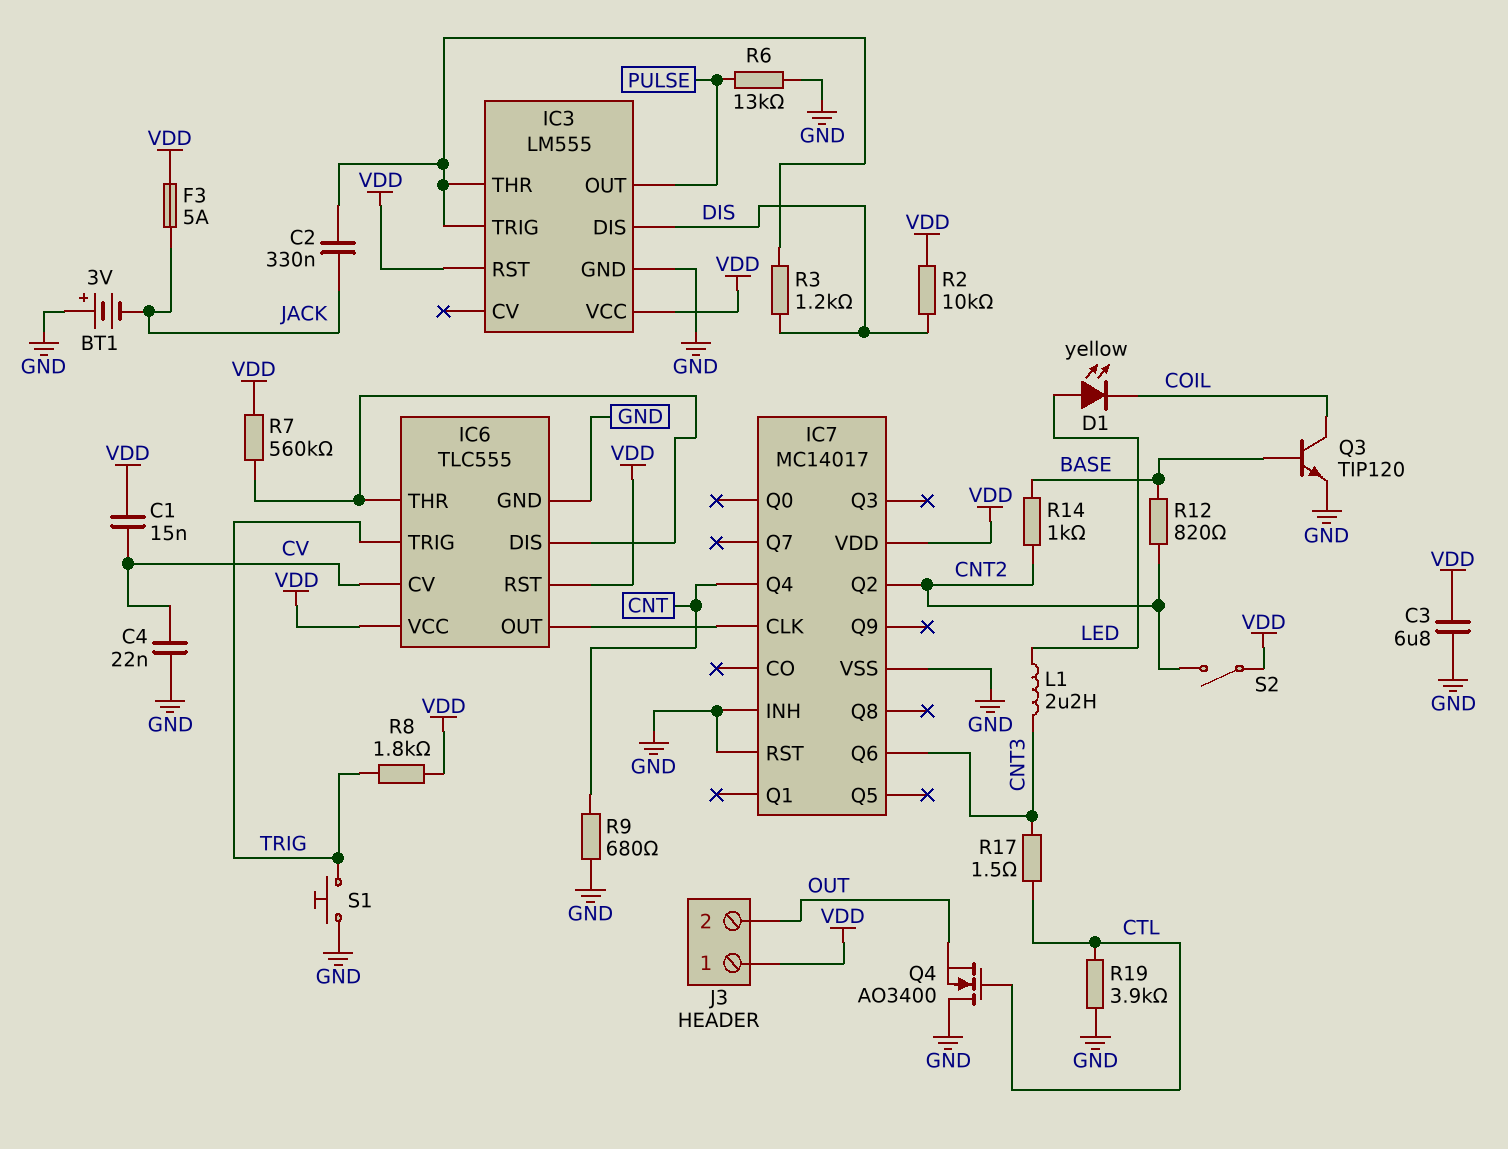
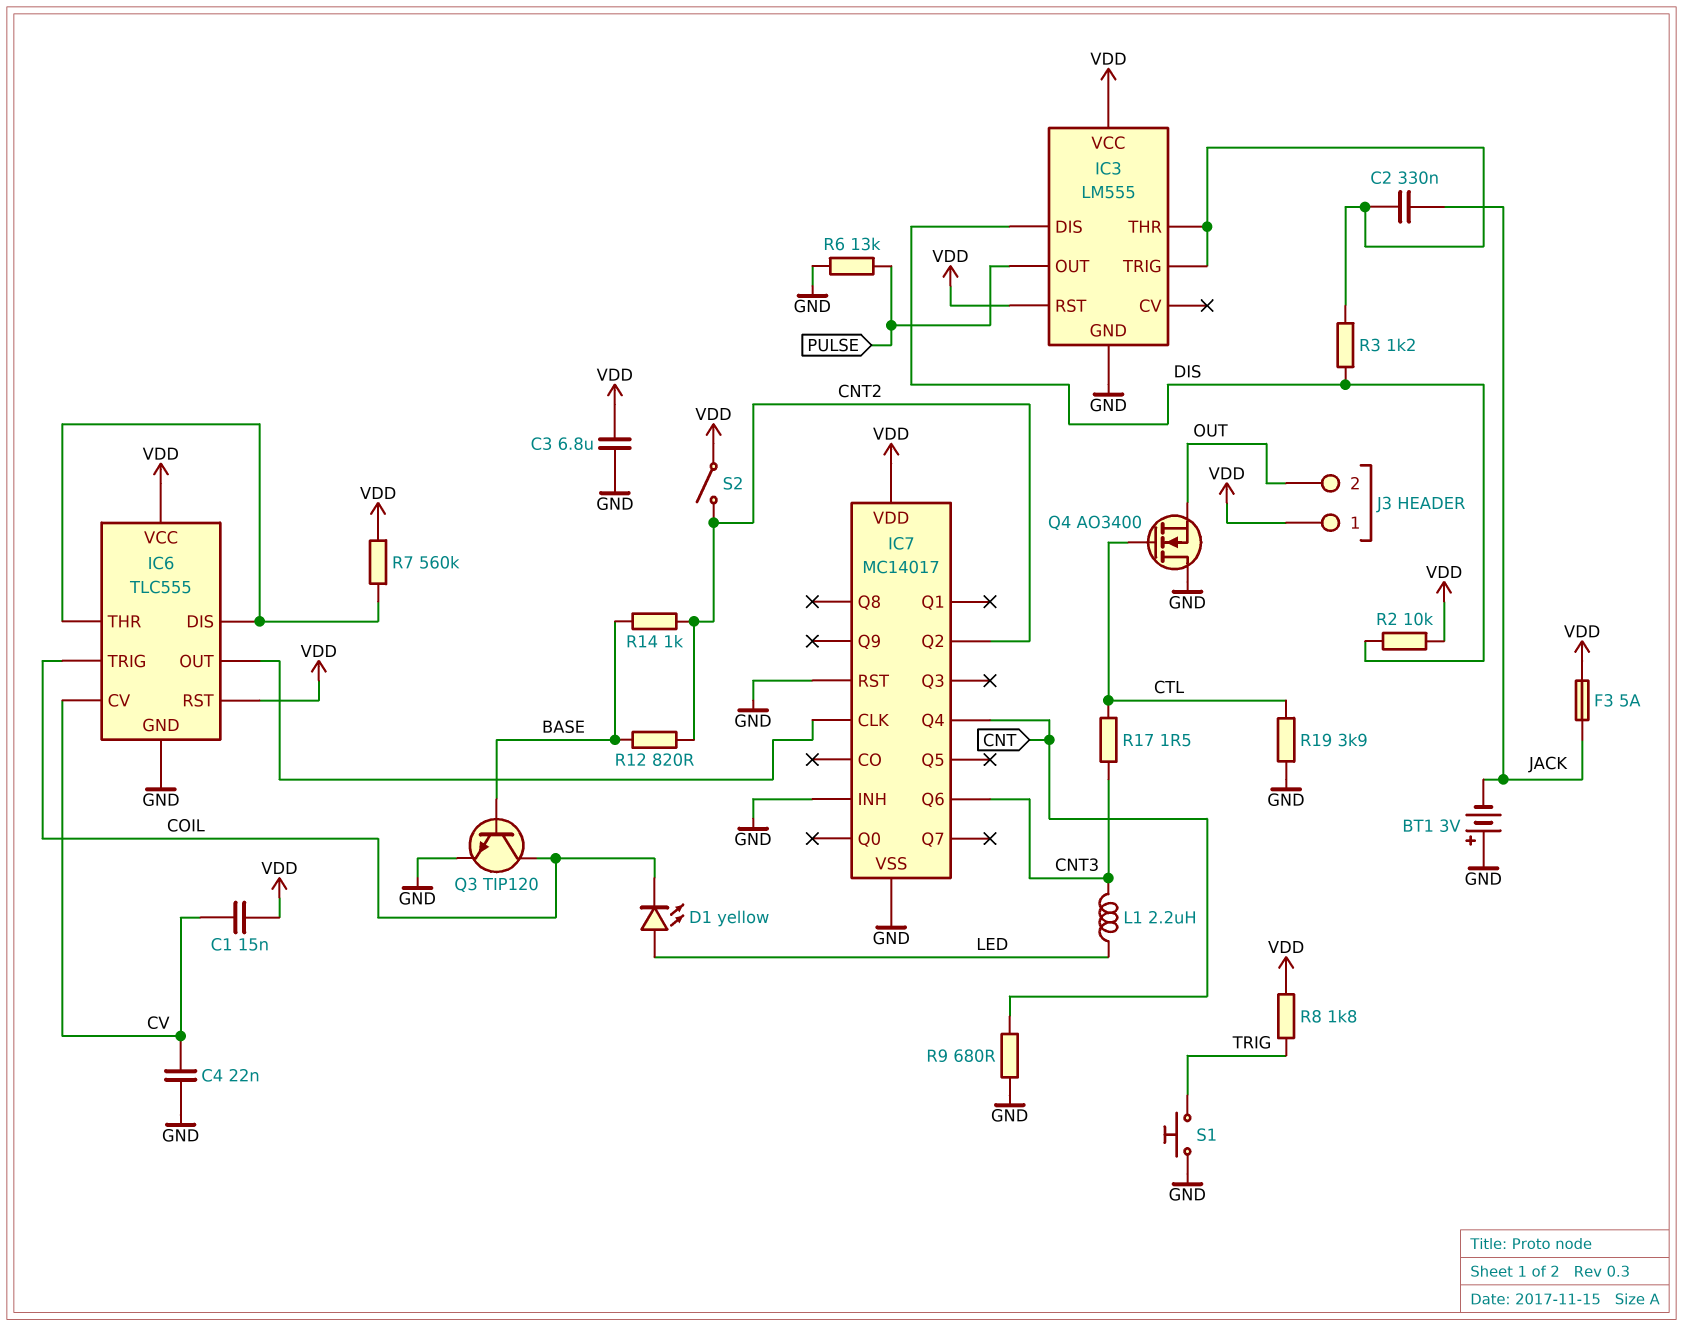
IC6 pin TRIG: TRIG -> COIL

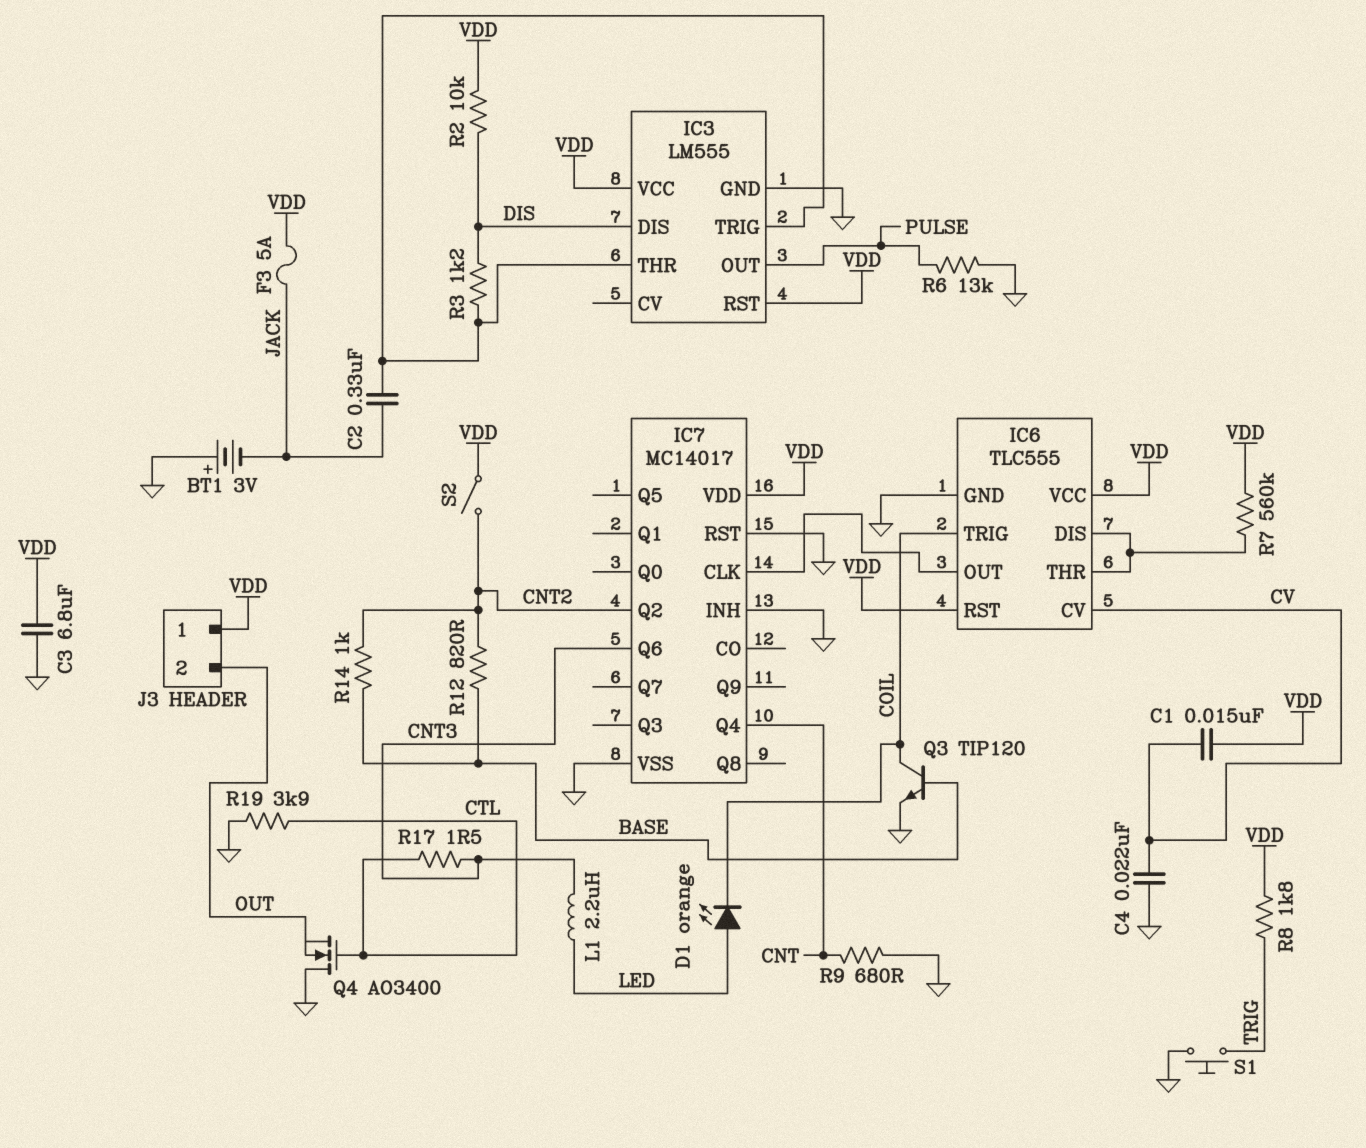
D1: LED yellow (A LED, K COIL) -> LED orange (A LED, K COIL)

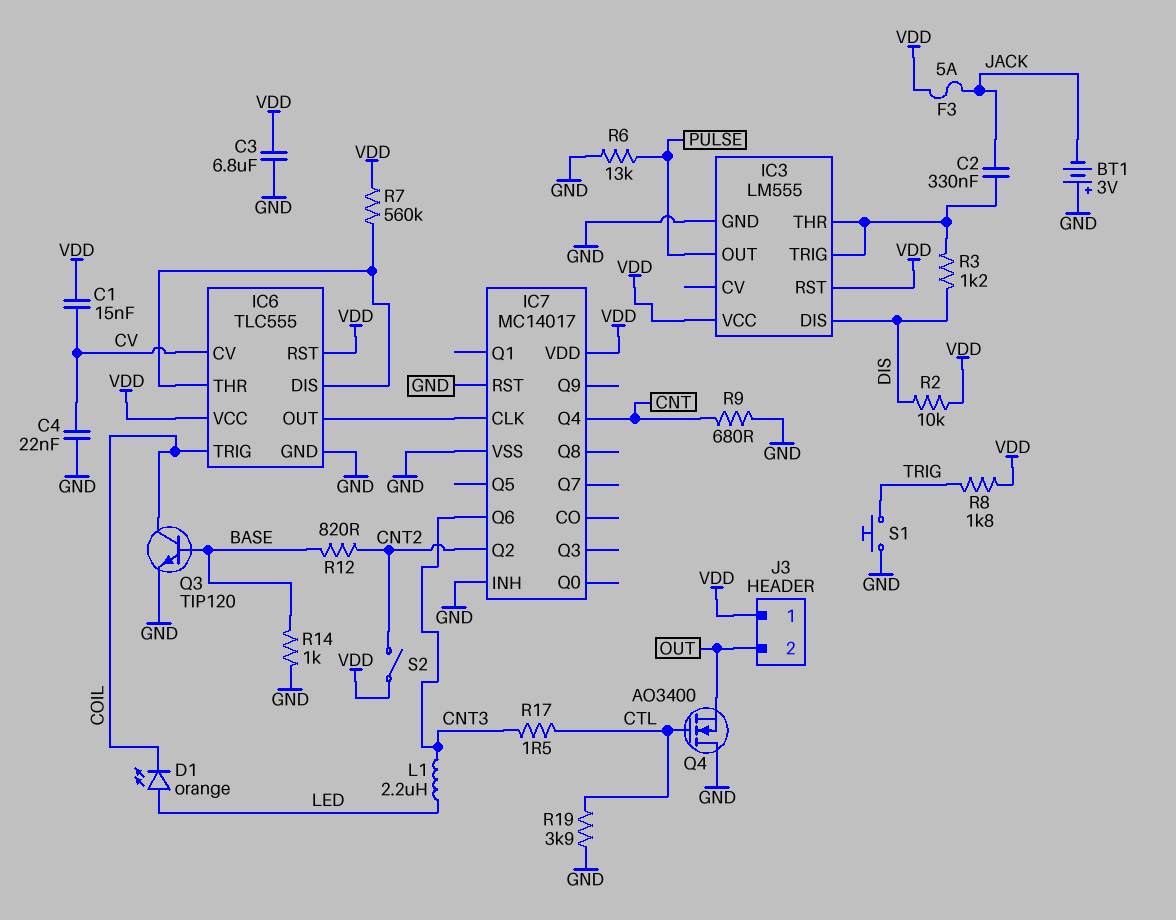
R14: 1k (BASE, CNT2) -> 1k (BASE, GND)

